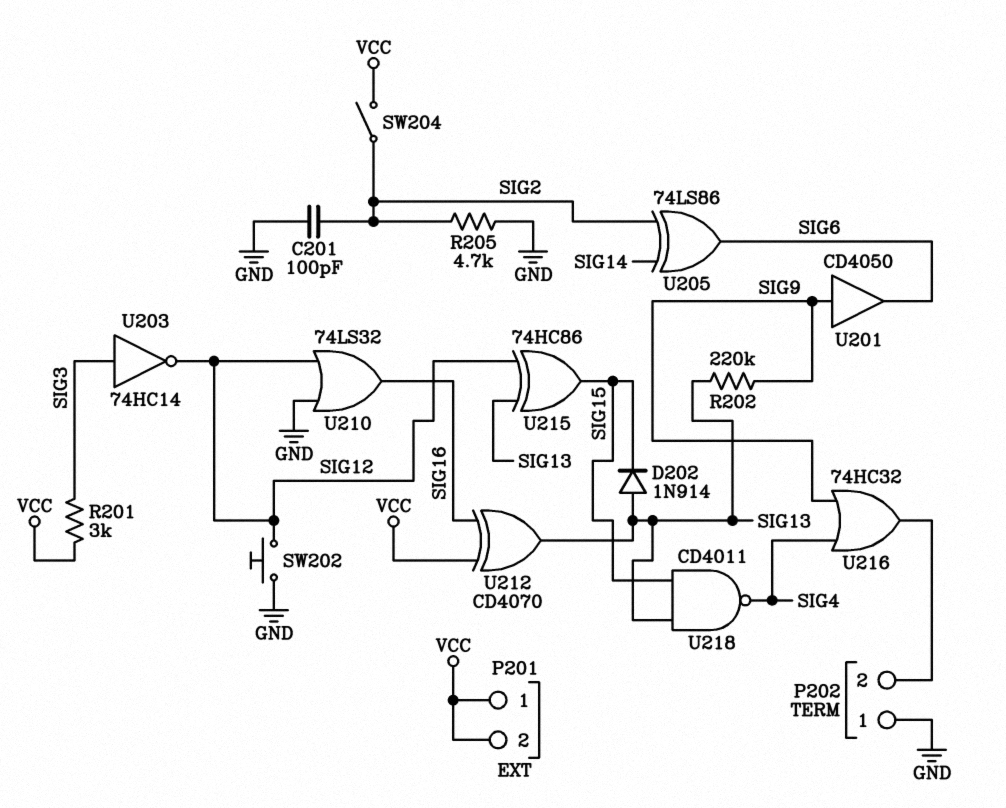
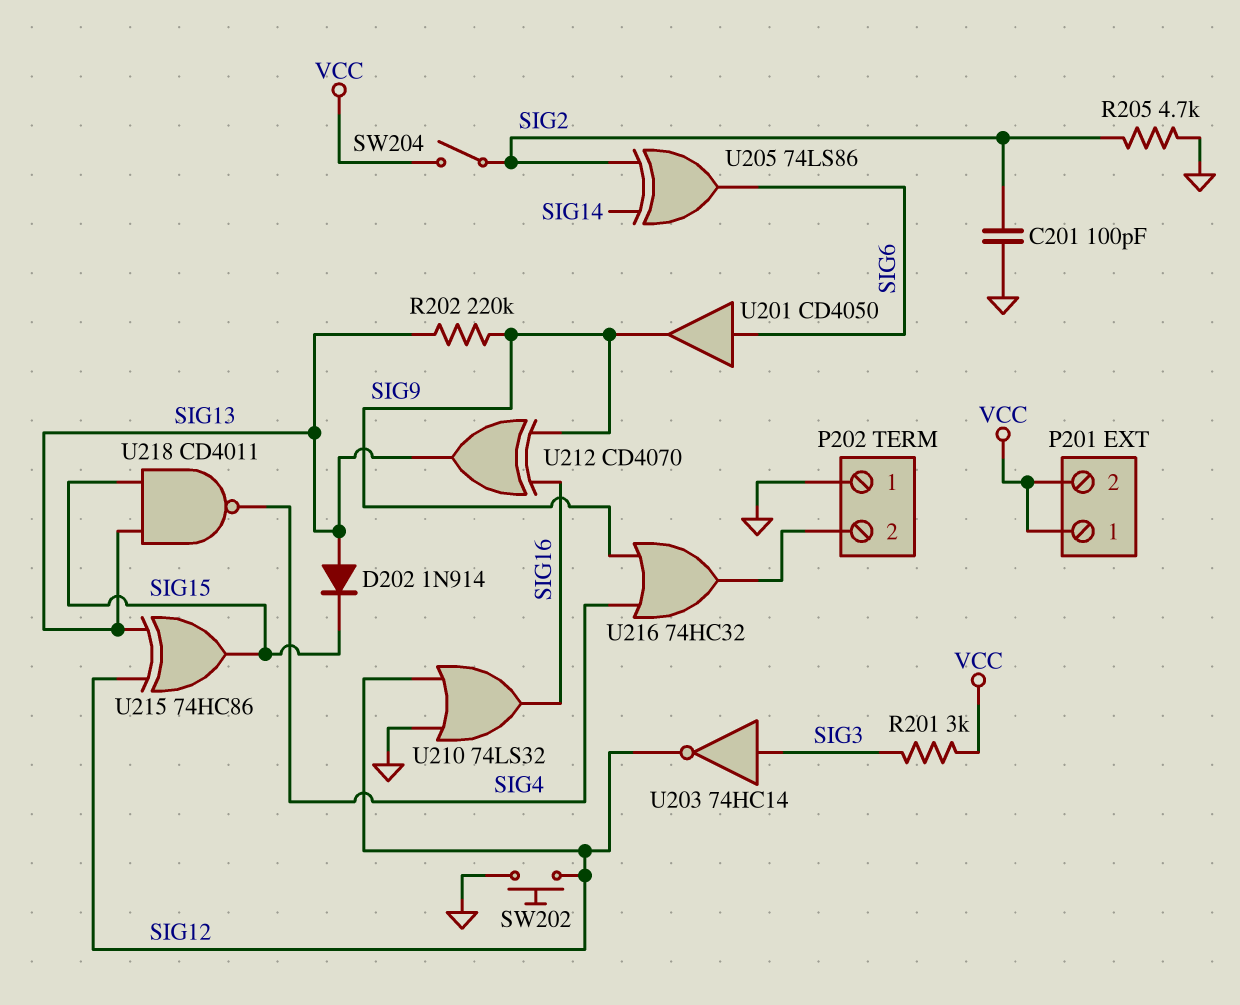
U201: buffer CD4050 (in SIG9, out SIG6) -> buffer CD4050 (in SIG6, out SIG9)
U212: XOR CD4070 (in SIG16, in VCC, out SIG13) -> XOR CD4070 (in SIG9, in SIG16, out SIG13)

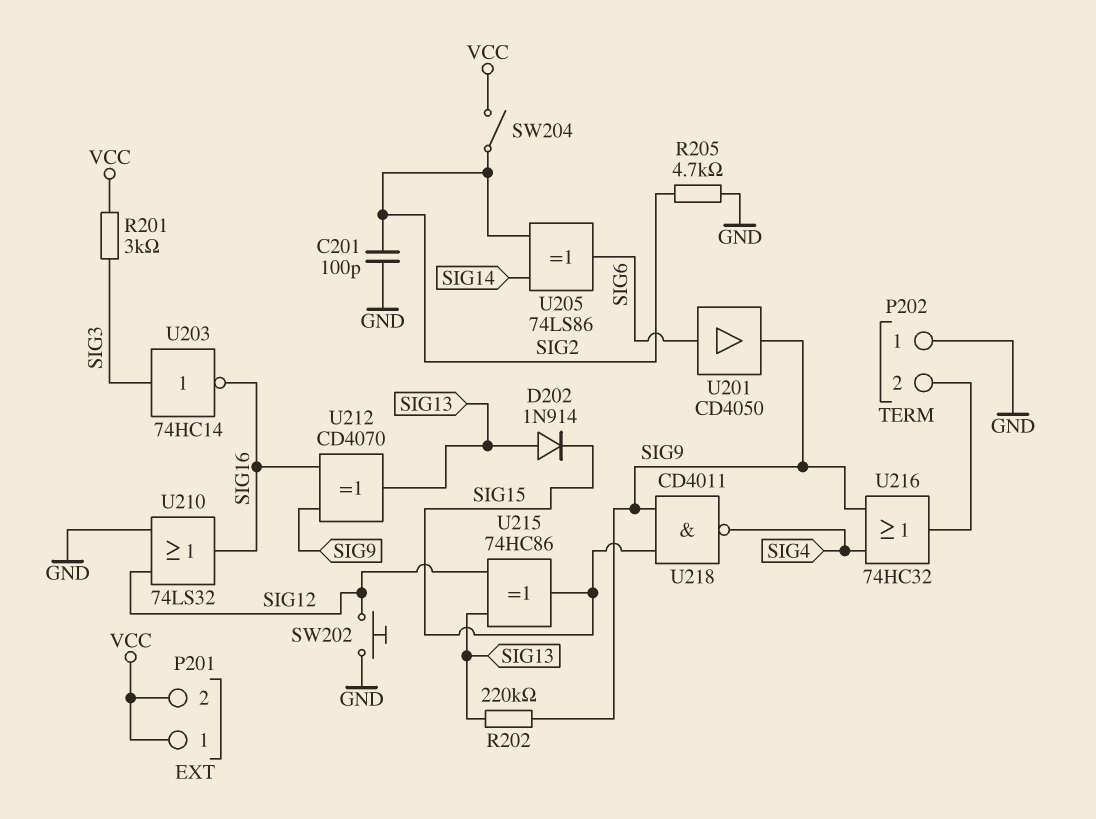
U203: NOT 74HC14 (in SIG3, out SIG12) -> NOT 74HC14 (in SIG3, out SIG16)
U218: NAND CD4011 (in SIG13, in SIG15, out SIG4) -> NAND CD4011 (in SIG9, in SIG15, out SIG4)

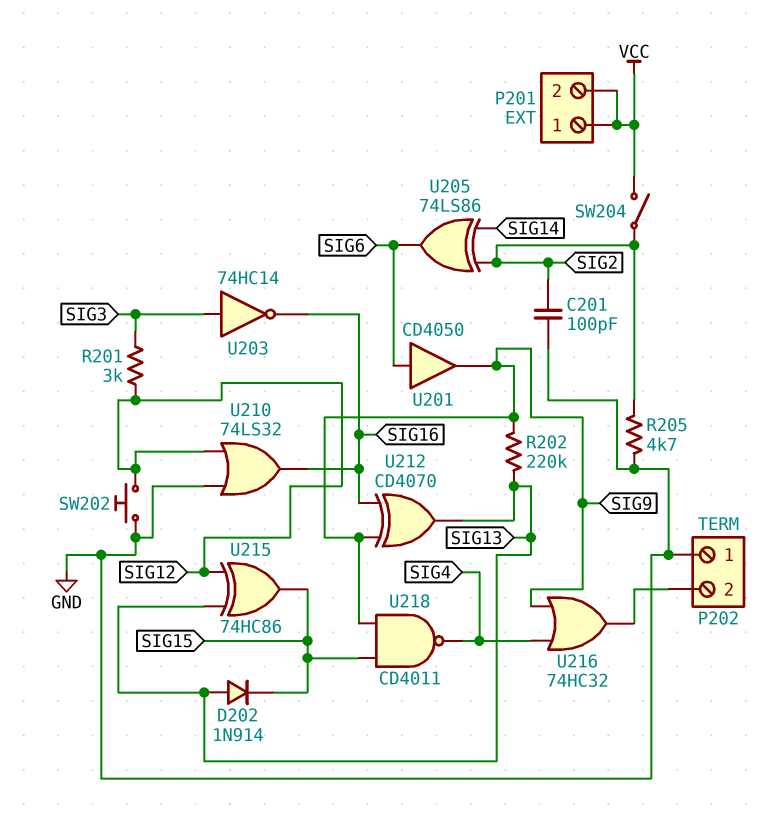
R201: 3k (SIG3, VCC) -> 3k (SIG3, SIG12)

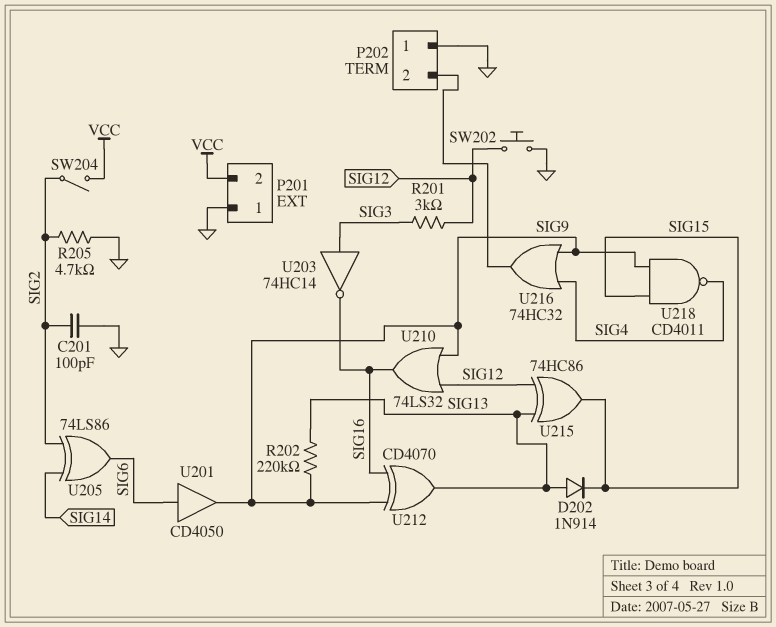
P201 pin 1: VCC -> GND
U210: OR 74LS32 (in GND, in SIG12, out SIG16) -> OR 74LS32 (in SIG9, in SIG12, out SIG16)

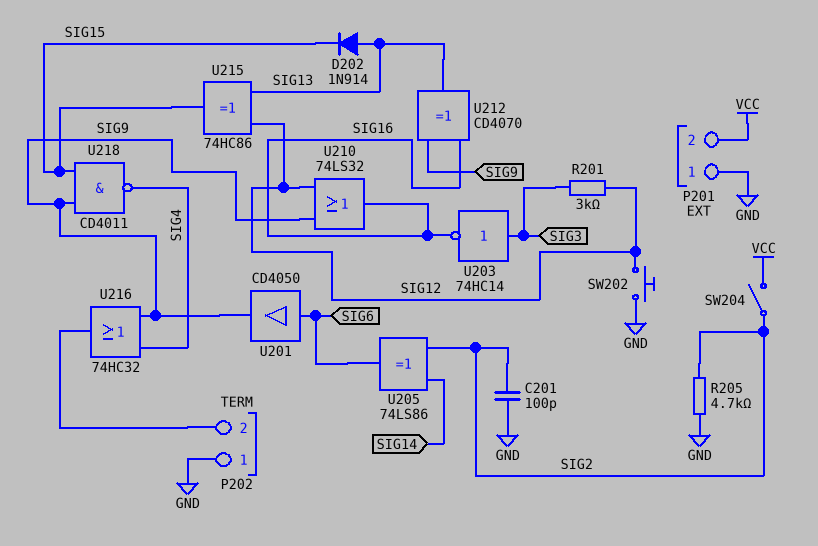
R202: 220k (SIG9, SIG13) -> none

